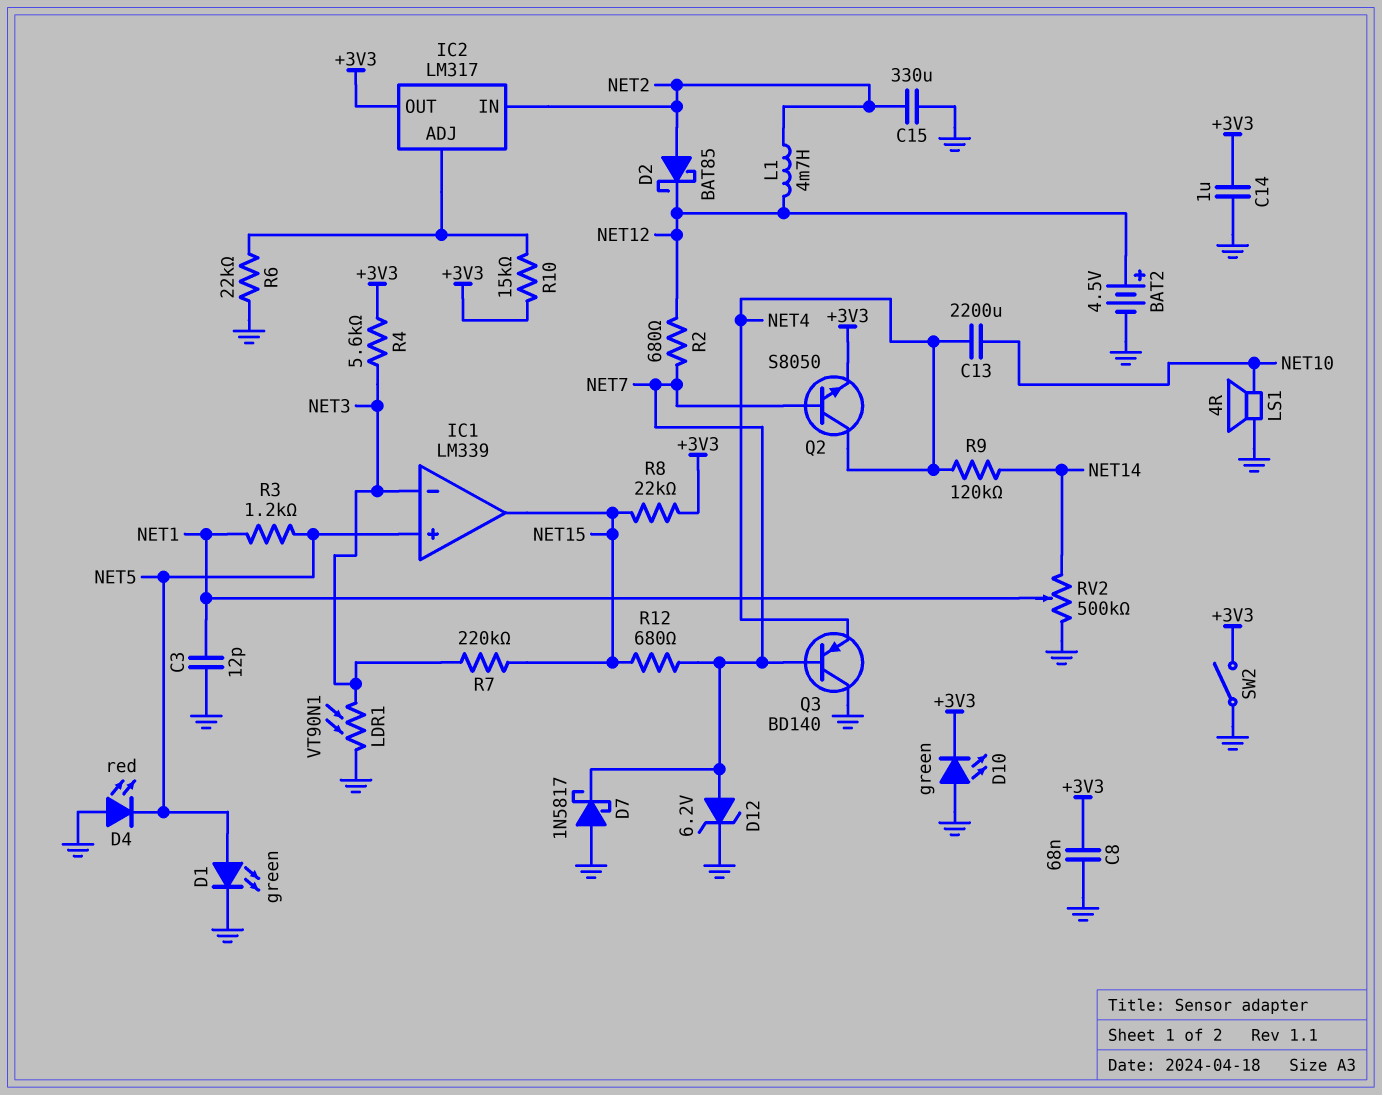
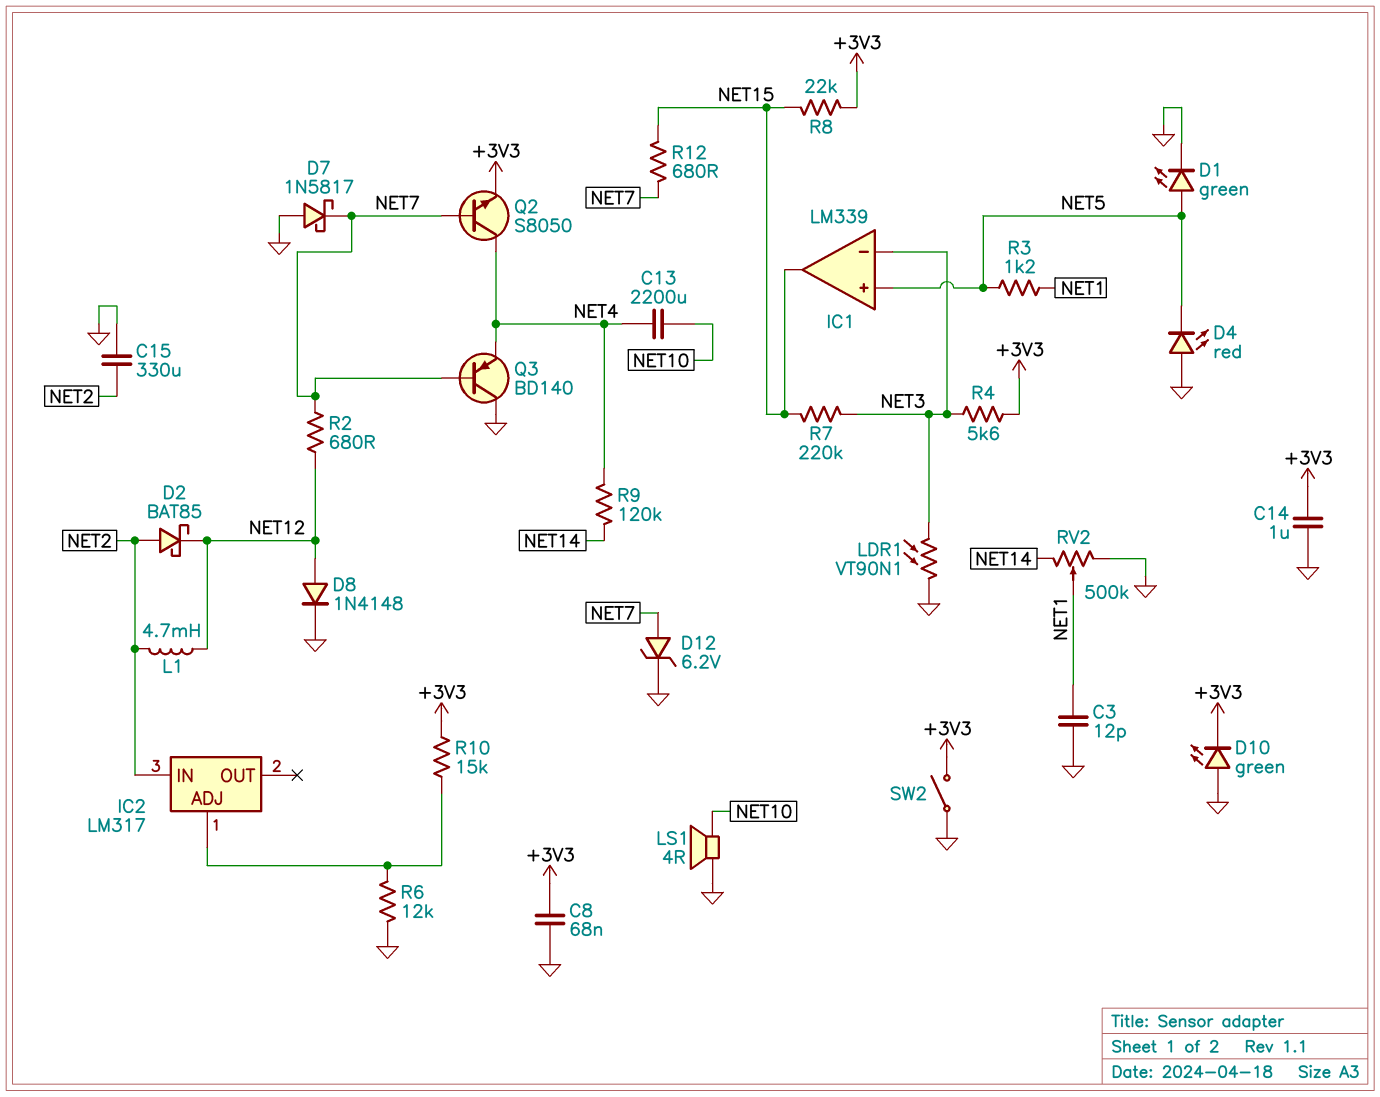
BAT2: 4.5V (plus NET12, minus GND) -> none
D8: none -> diode 1N4148 (A NET12, K GND)
IC2 pin OUT: +3V3 -> none
R6: 22k (GND, IC2/ADJ) -> 12k (GND, IC2/ADJ)

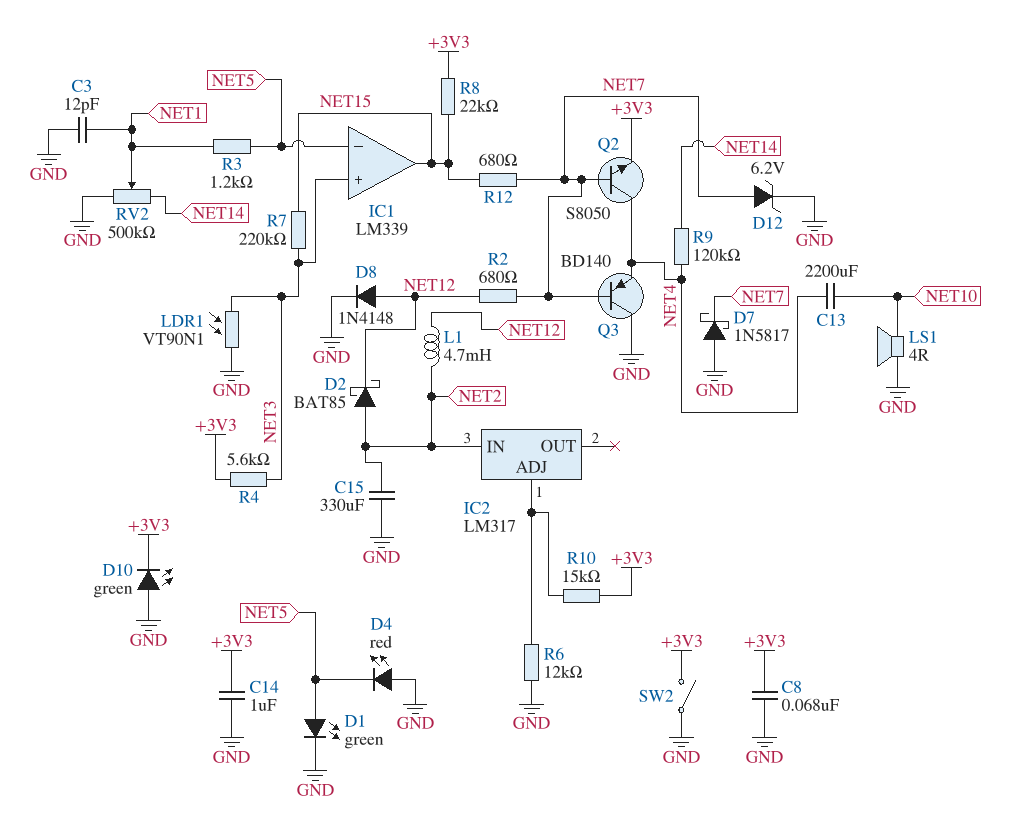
IC1 pin in+: NET5 -> NET3
IC1 pin in-: NET3 -> NET5

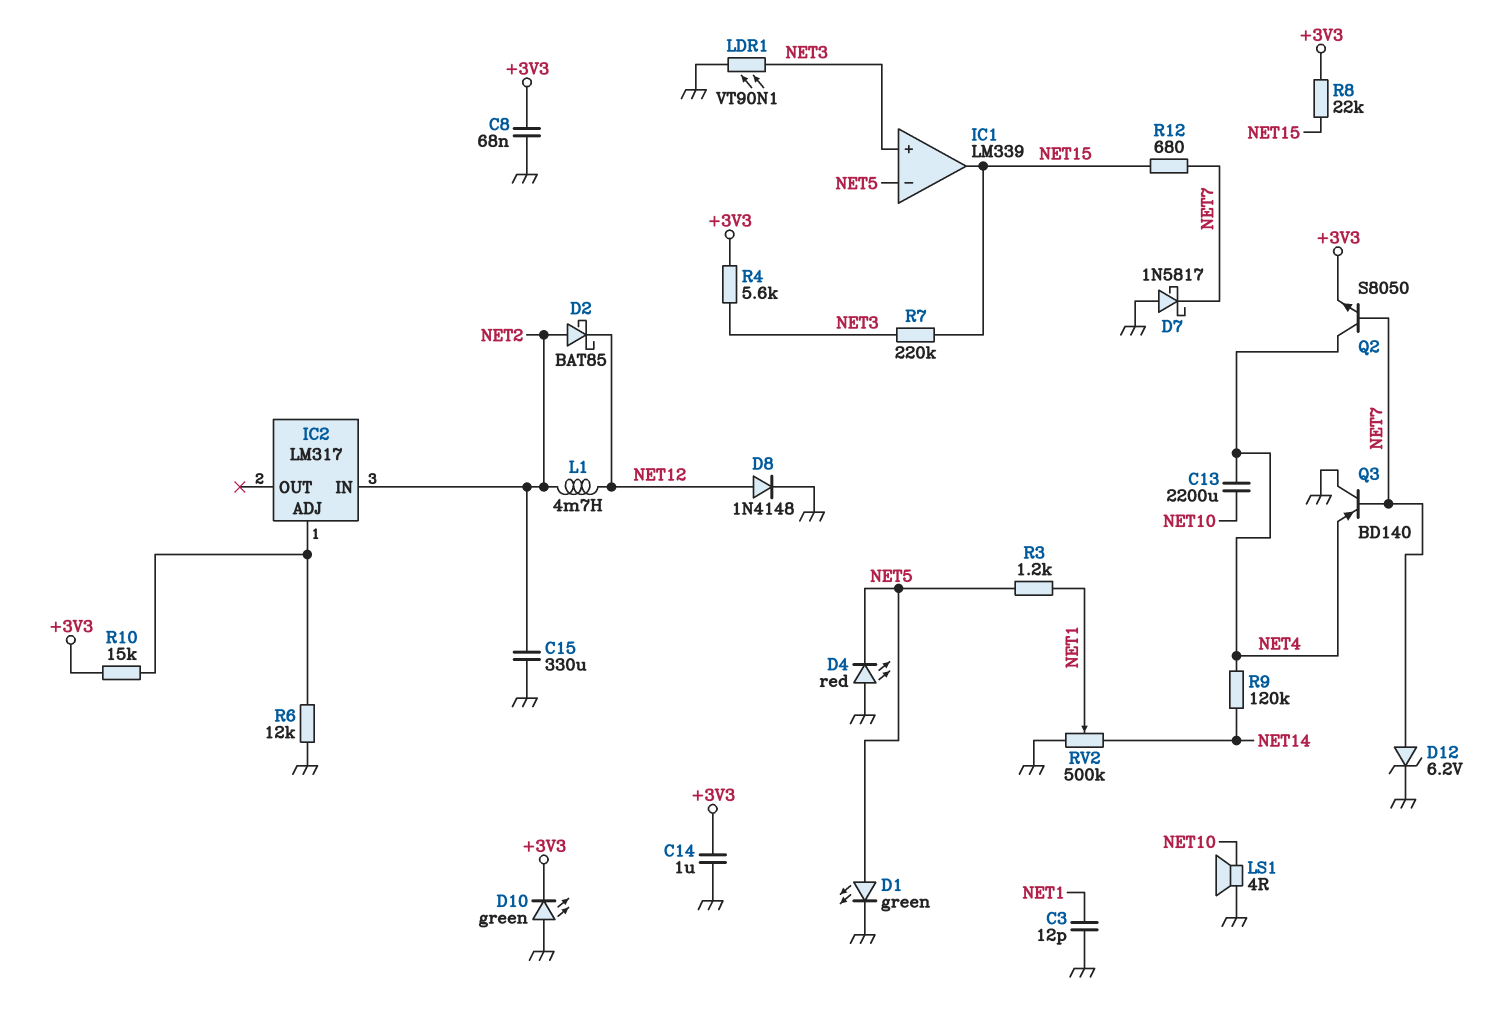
R2: 680 (NET7, NET12) -> none
SW2: switch (+3V3, GND) -> none

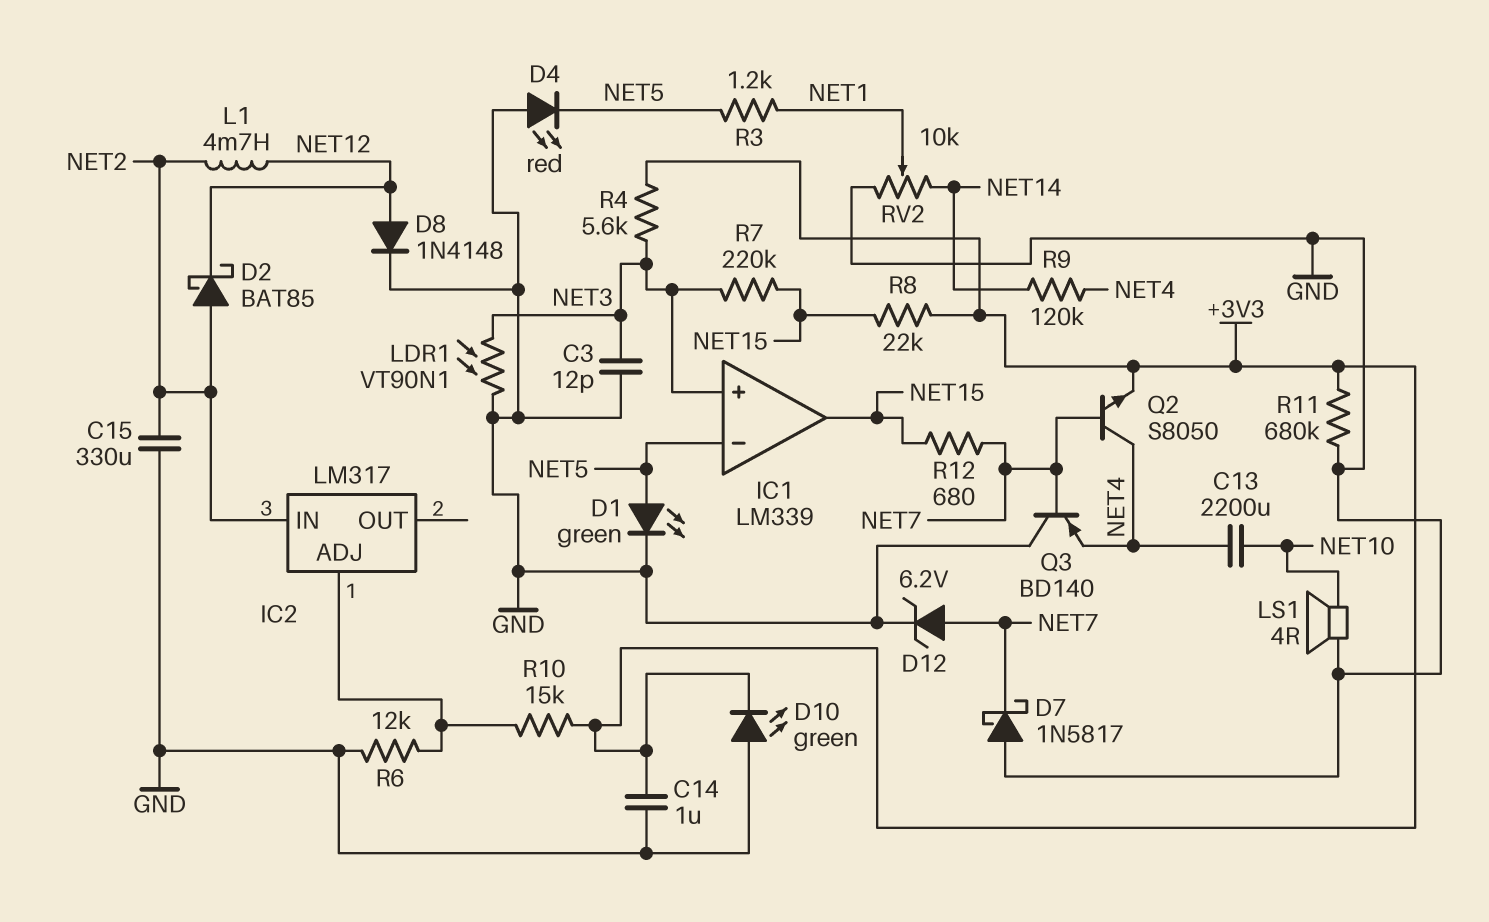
C3: 12pF (GND, NET1) -> 12pF (GND, NET3)
C8: 68nF (+3V3, GND) -> none
R11: none -> 680k (+3V3, GND)
RV2: 500k (GND, NET14, wiper NET1) -> 10k (GND, NET14, wiper NET1)

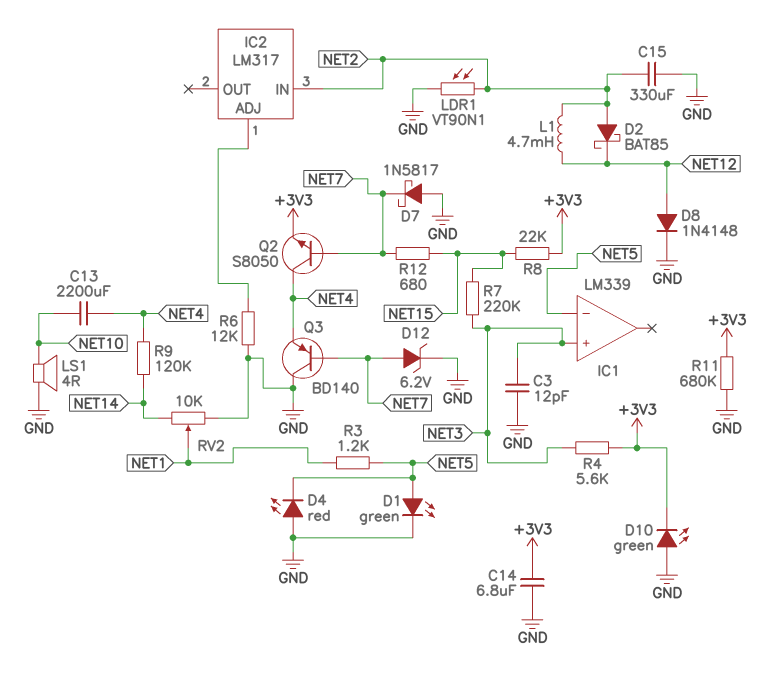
C14: 1uF (+3V3, GND) -> 6.8uF (+3V3, GND)
IC1 pin out: NET15 -> none
LDR1: VT90N1 (GND, NET3) -> VT90N1 (GND, NET2)
R10: 15k (+3V3, IC2/ADJ) -> none

